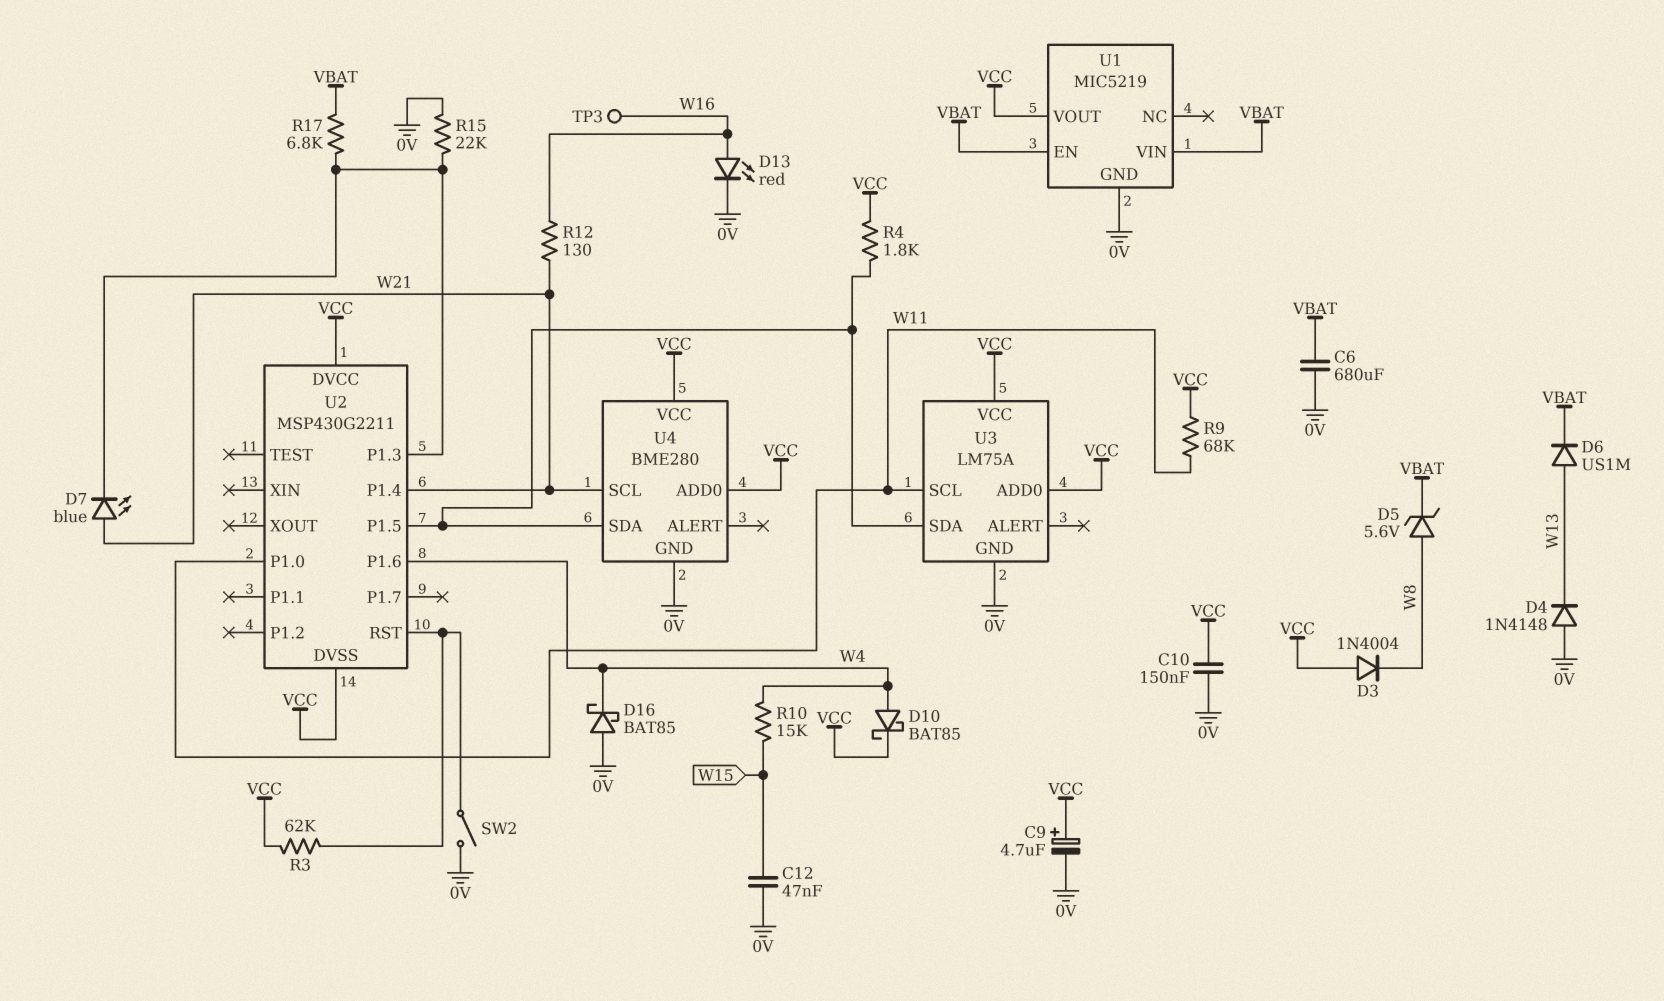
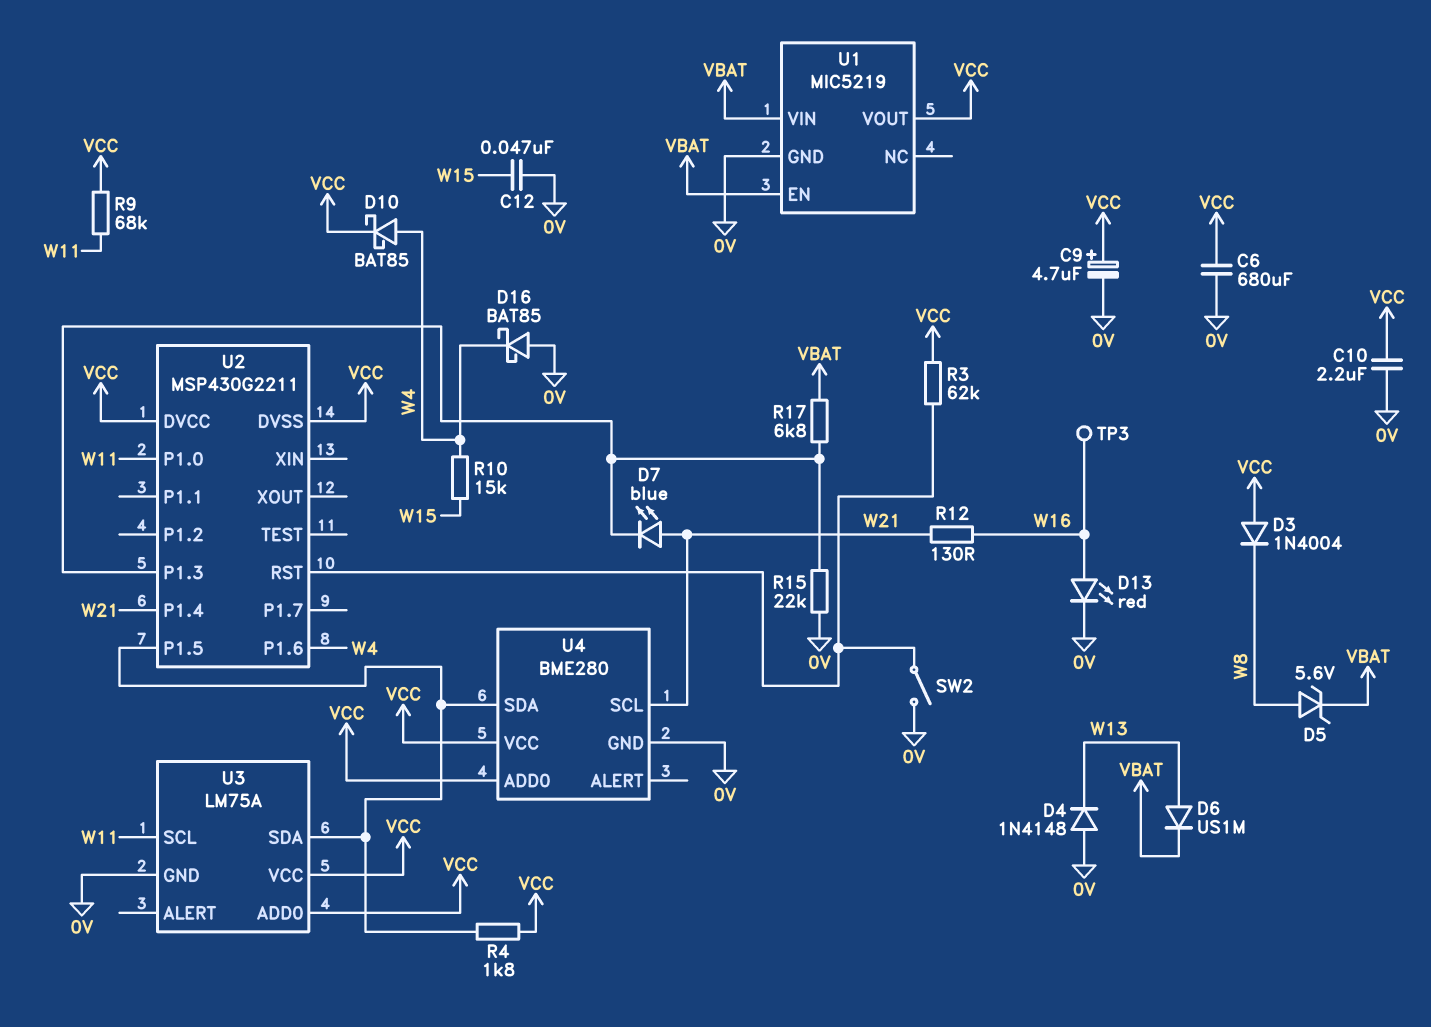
C6: 680uF (0V, VBAT) -> 680uF (0V, VCC)
C10: 150nF (0V, VCC) -> 2.2uF (0V, VCC)

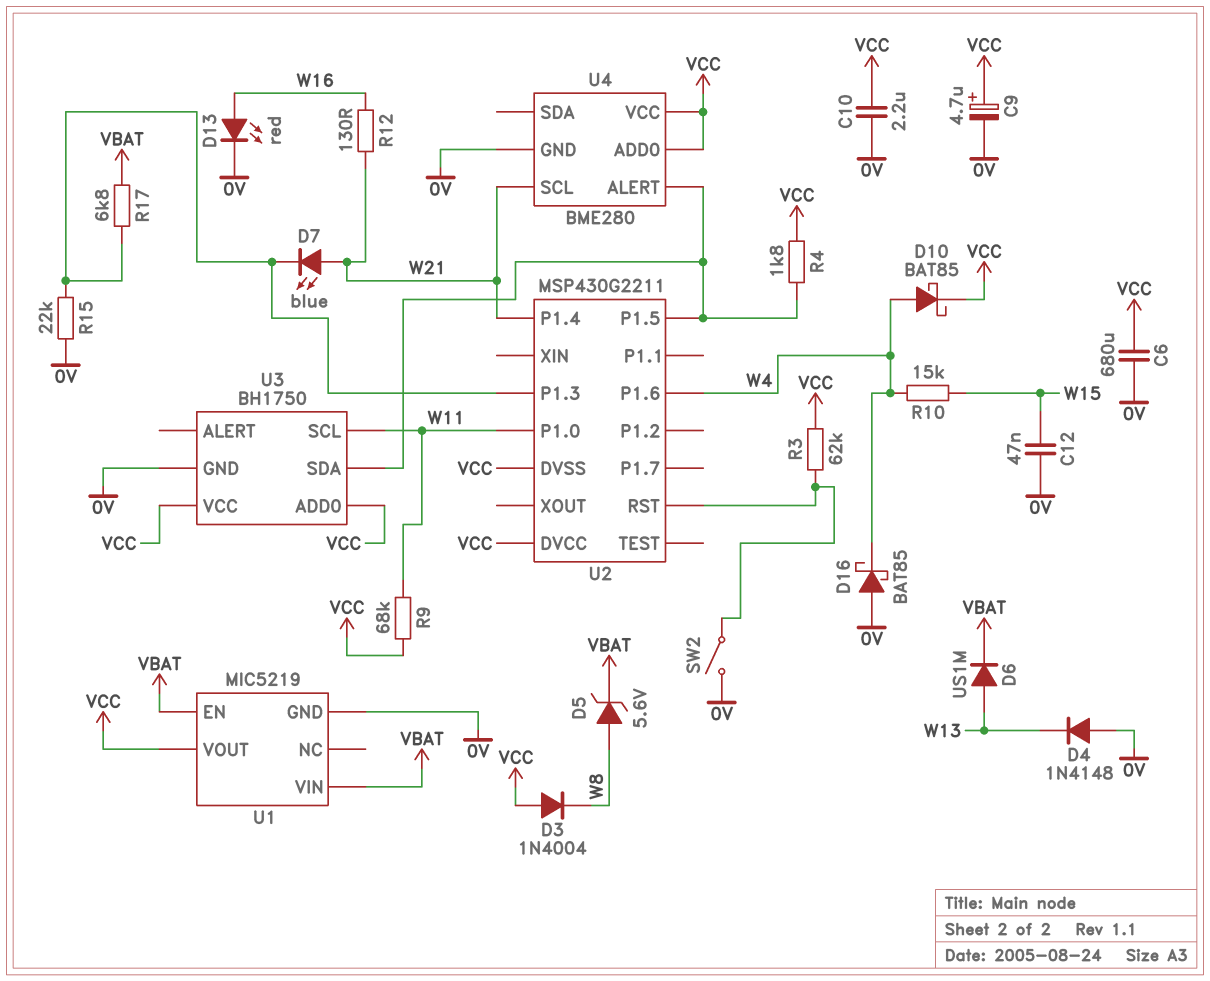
TP3: test point (W16) -> none
U3: LM75A -> BH1750
U4 pin ALERT: none -> U2/P1.5
U4 pin SDA: U2/P1.5 -> none

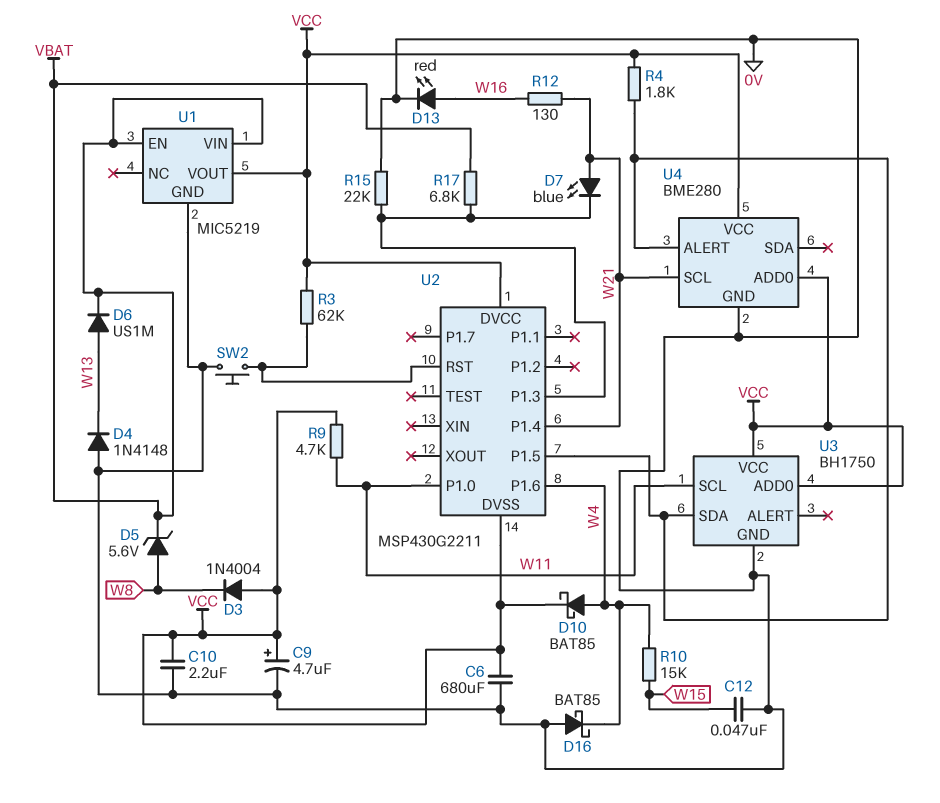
R9: 68k (VCC, W11) -> 4.7k (VCC, W11)
SW2: switch (0V, U2/RST) -> button (0V, U2/RST)

